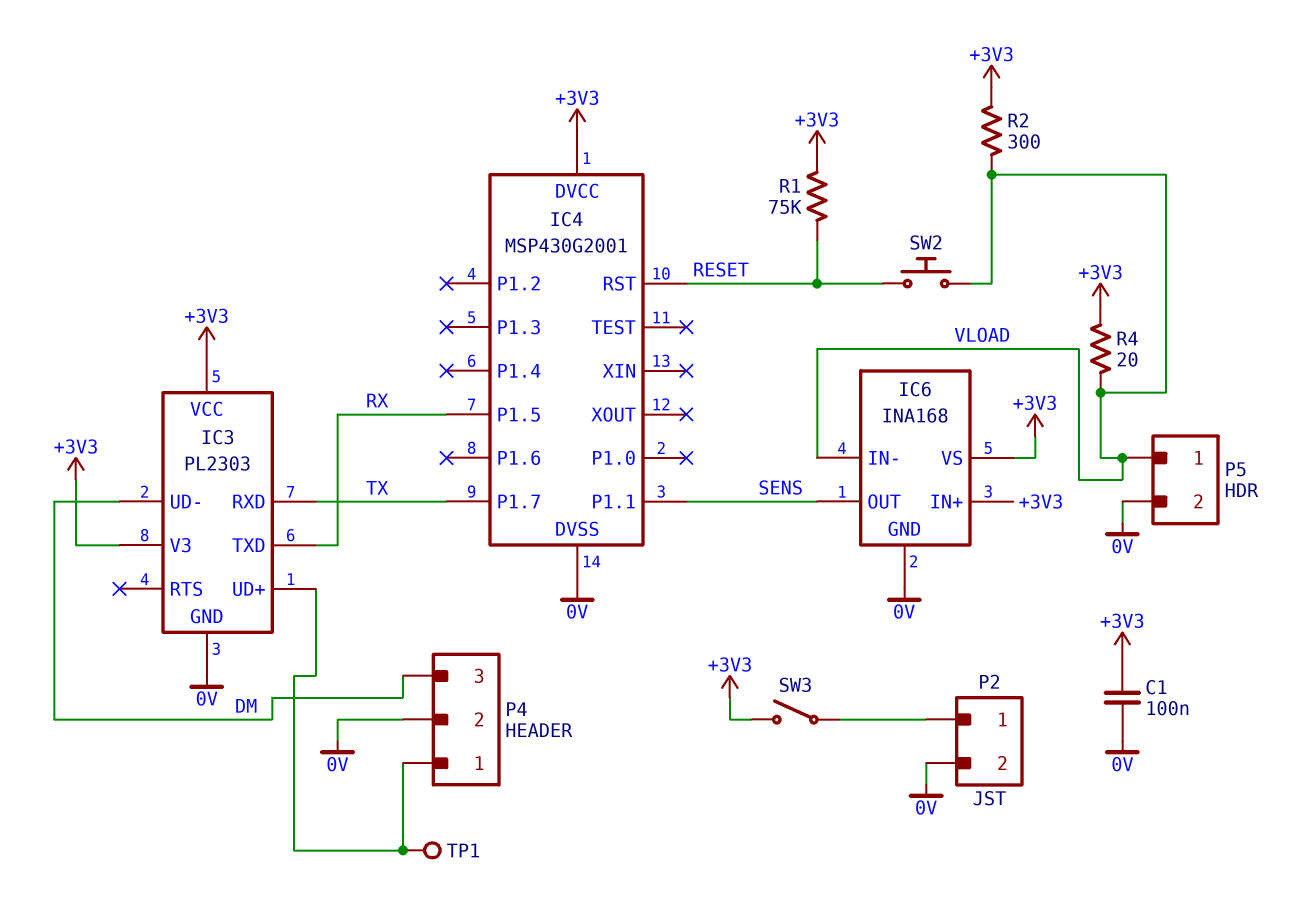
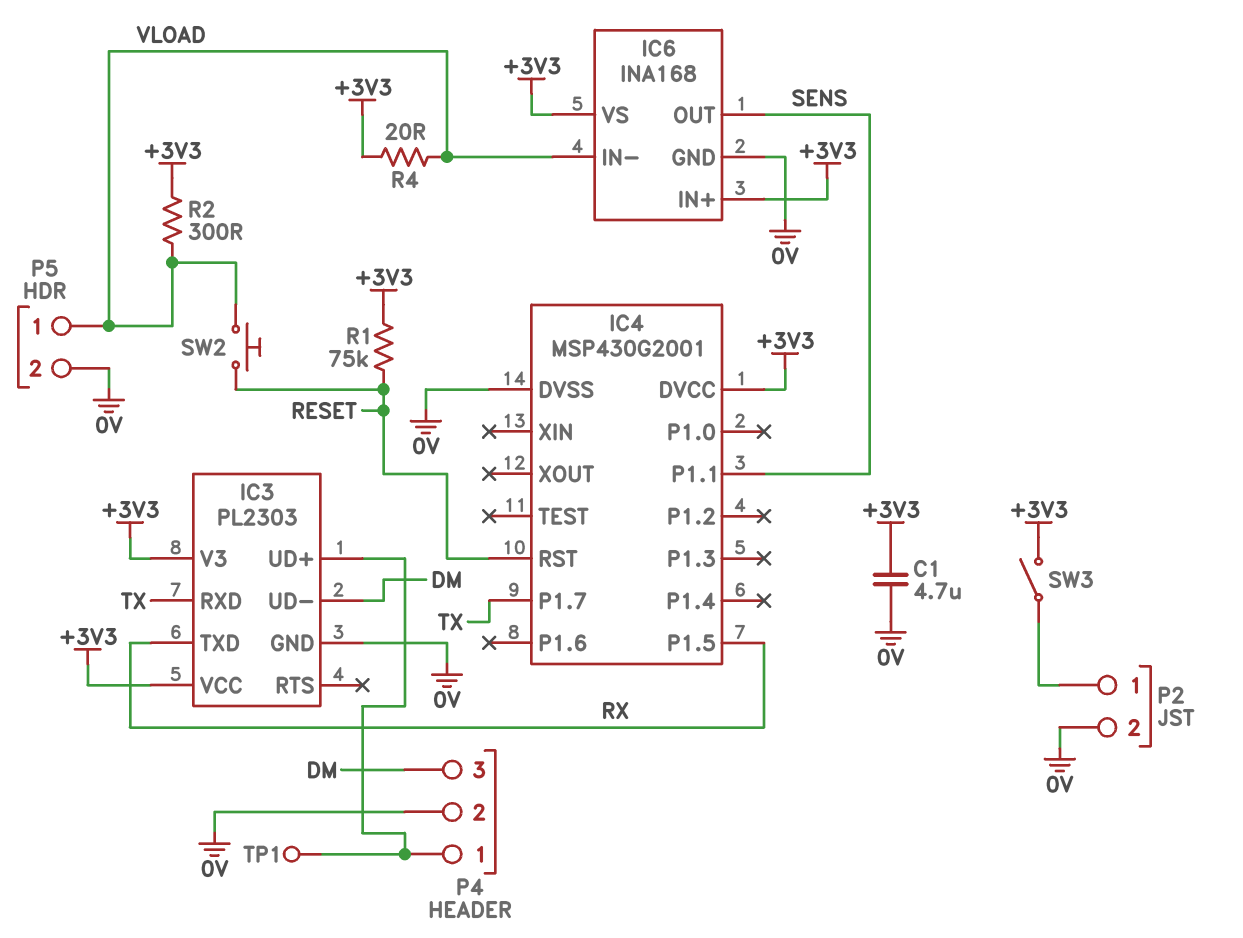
C1: 100nF (+3V3, 0V) -> 4.7uF (+3V3, 0V)

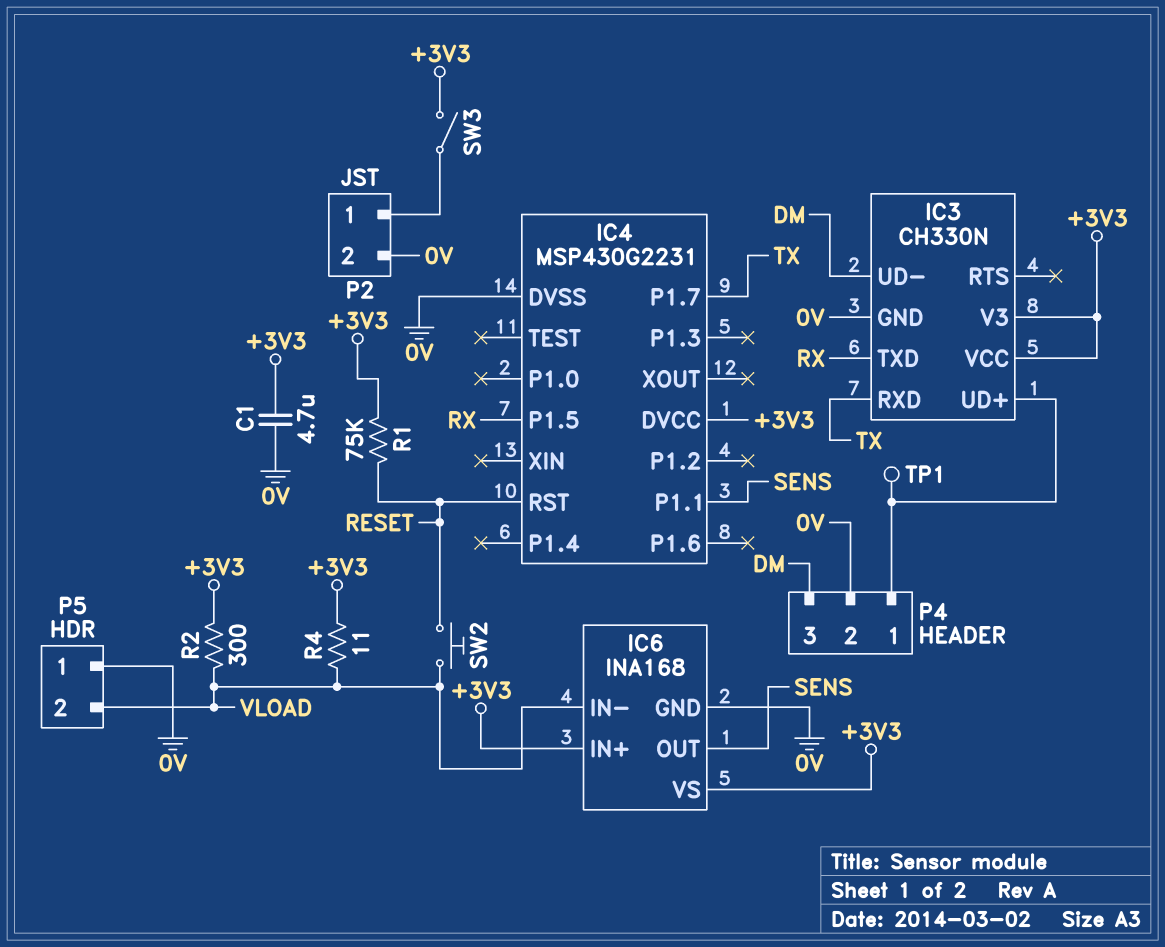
IC3: PL2303 -> CH330N
IC4: MSP430G2001 -> MSP430G2231
P5 pin 1: VLOAD -> 0V
P5 pin 2: 0V -> VLOAD
R4: 20 (+3V3, VLOAD) -> 11 (+3V3, VLOAD)

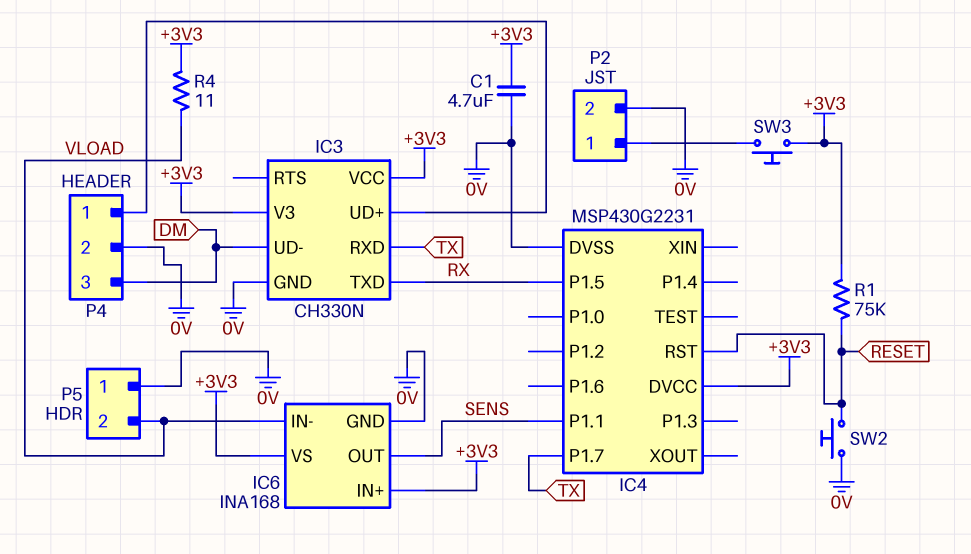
R2: 300 (+3V3, VLOAD) -> none
SW2: button (RESET, VLOAD) -> button (0V, RESET)
SW3: switch (+3V3, P2/1) -> button (+3V3, P2/1)
TP1: test point (IC3/UD+) -> none

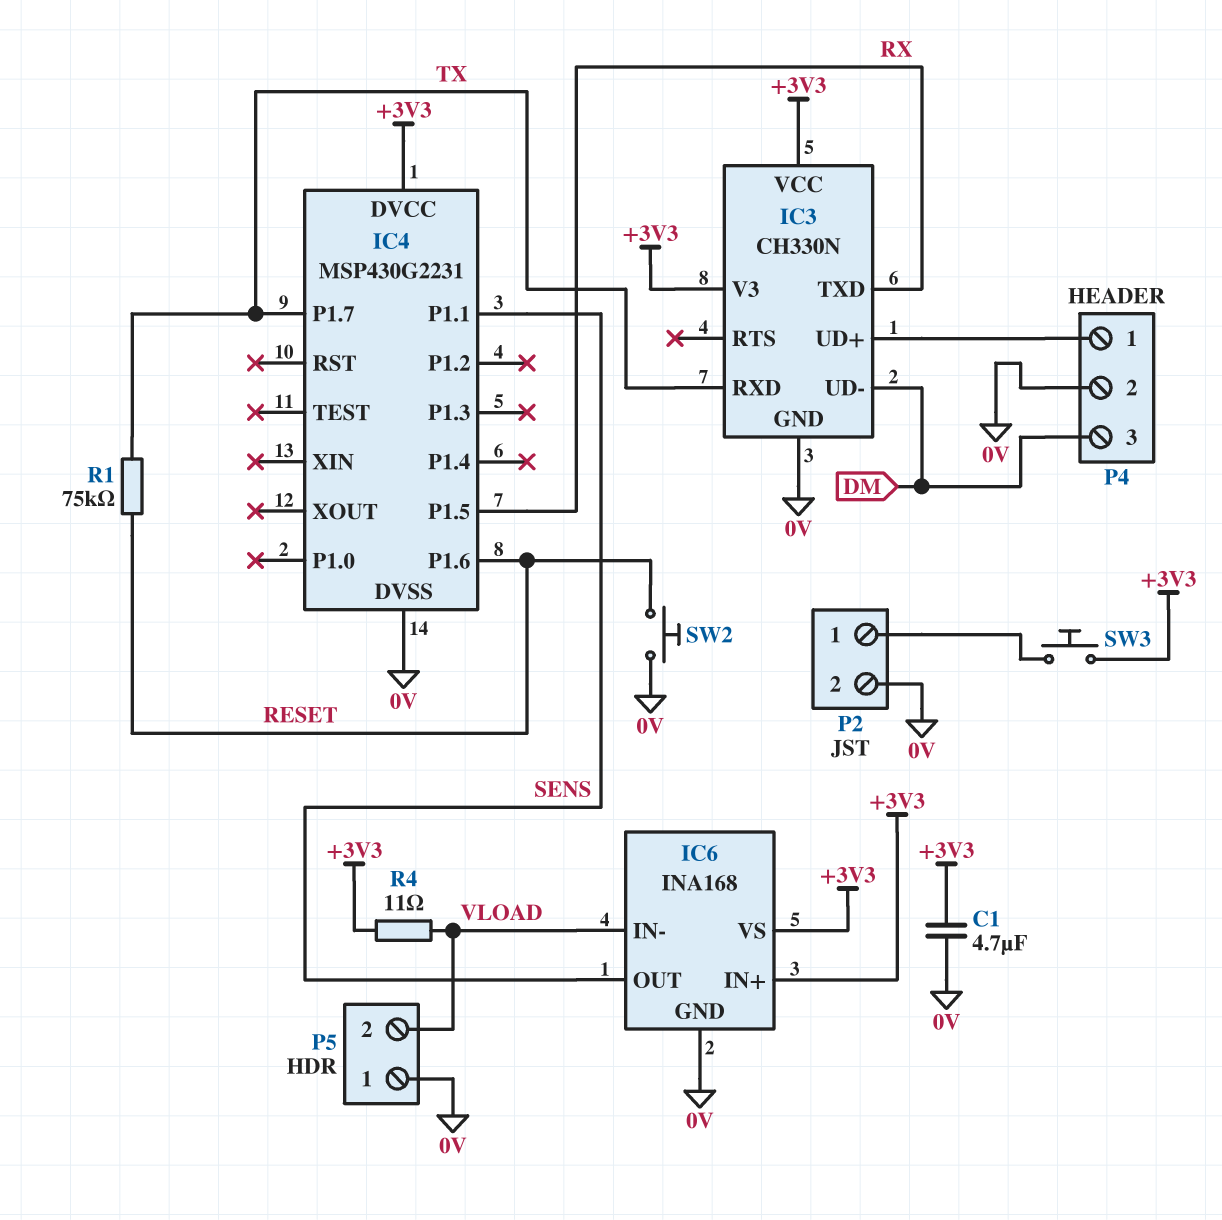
IC4 pin P1.6: none -> RESET
IC4 pin RST: RESET -> none
R1: 75k (+3V3, RESET) -> 75k (RESET, TX)

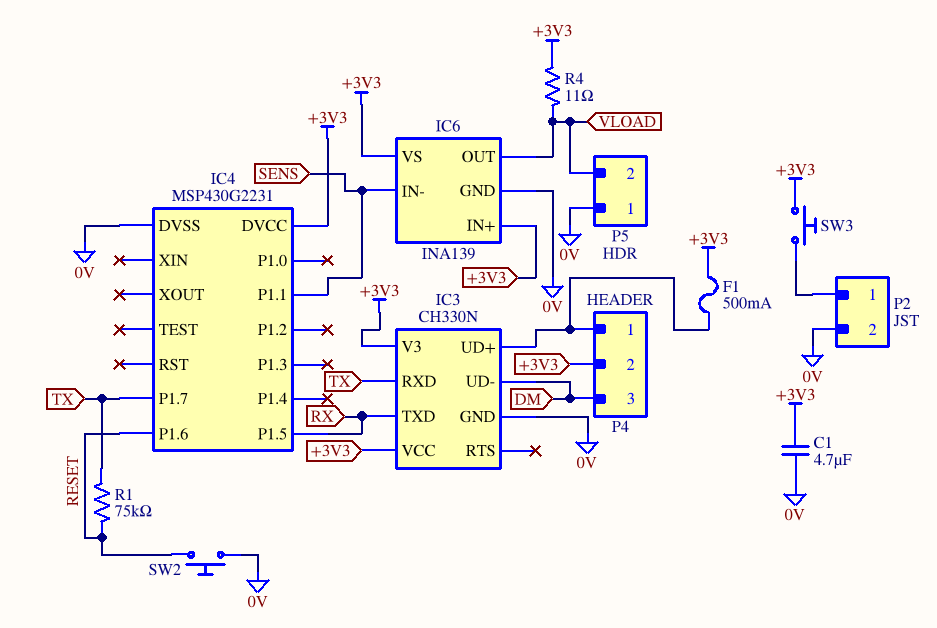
F1: none -> 500mA (+3V3, IC3/UD+)
IC6: INA168 -> INA139
IC6 pin IN-: VLOAD -> SENS
IC6 pin OUT: SENS -> VLOAD
P4 pin 2: 0V -> +3V3

